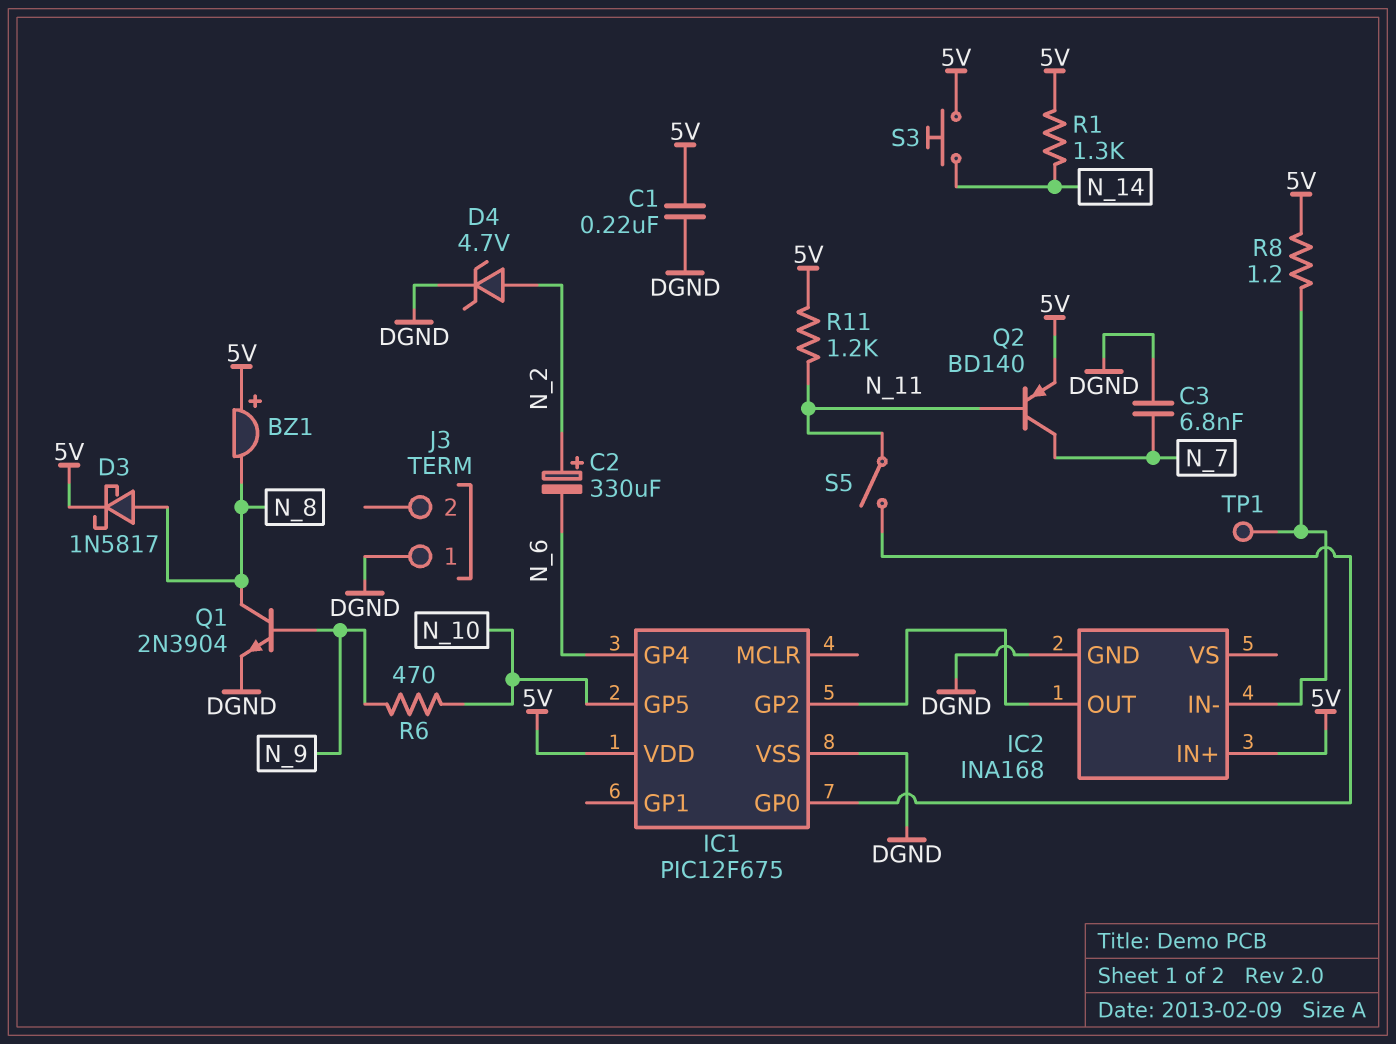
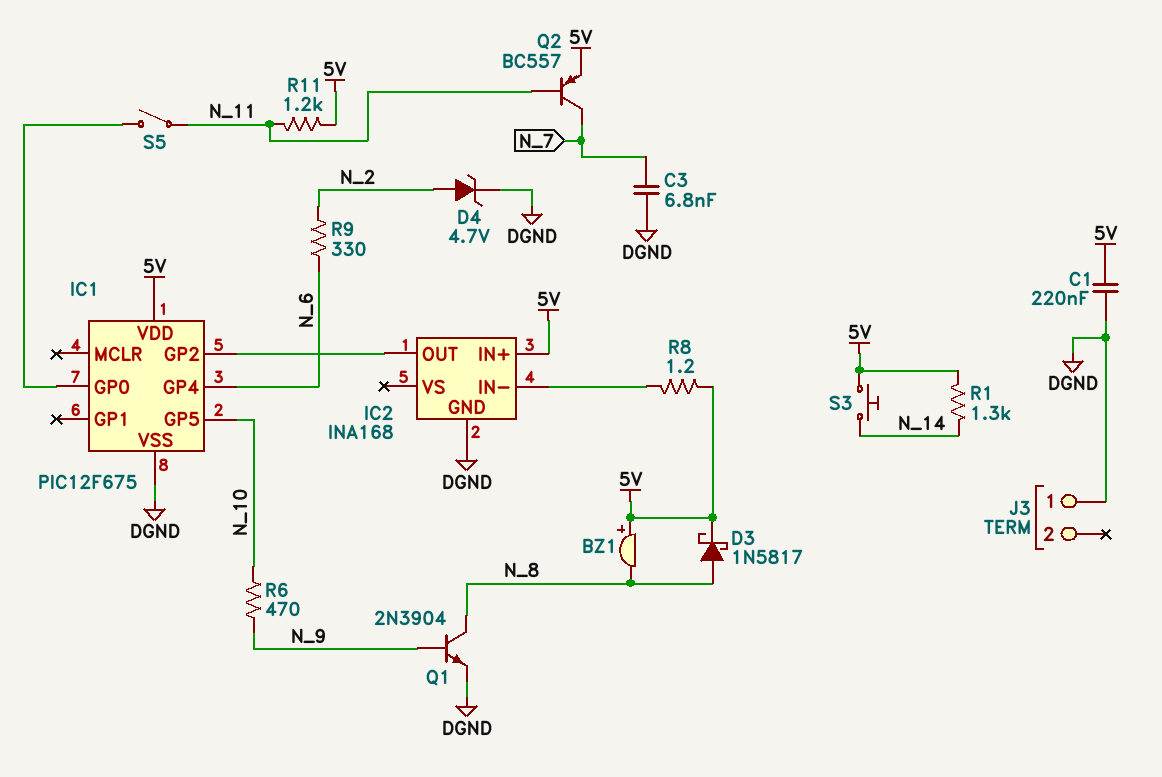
C2: 330uF (plus N_2, minus N_6) -> none
Q2: PNP BD140 (B N_11, C N_7, E 5V) -> PNP BC557 (B N_11, C N_7, E 5V)
R9: none -> 330 (N_2, N_6)
TP1: test point (IC2/IN-) -> none

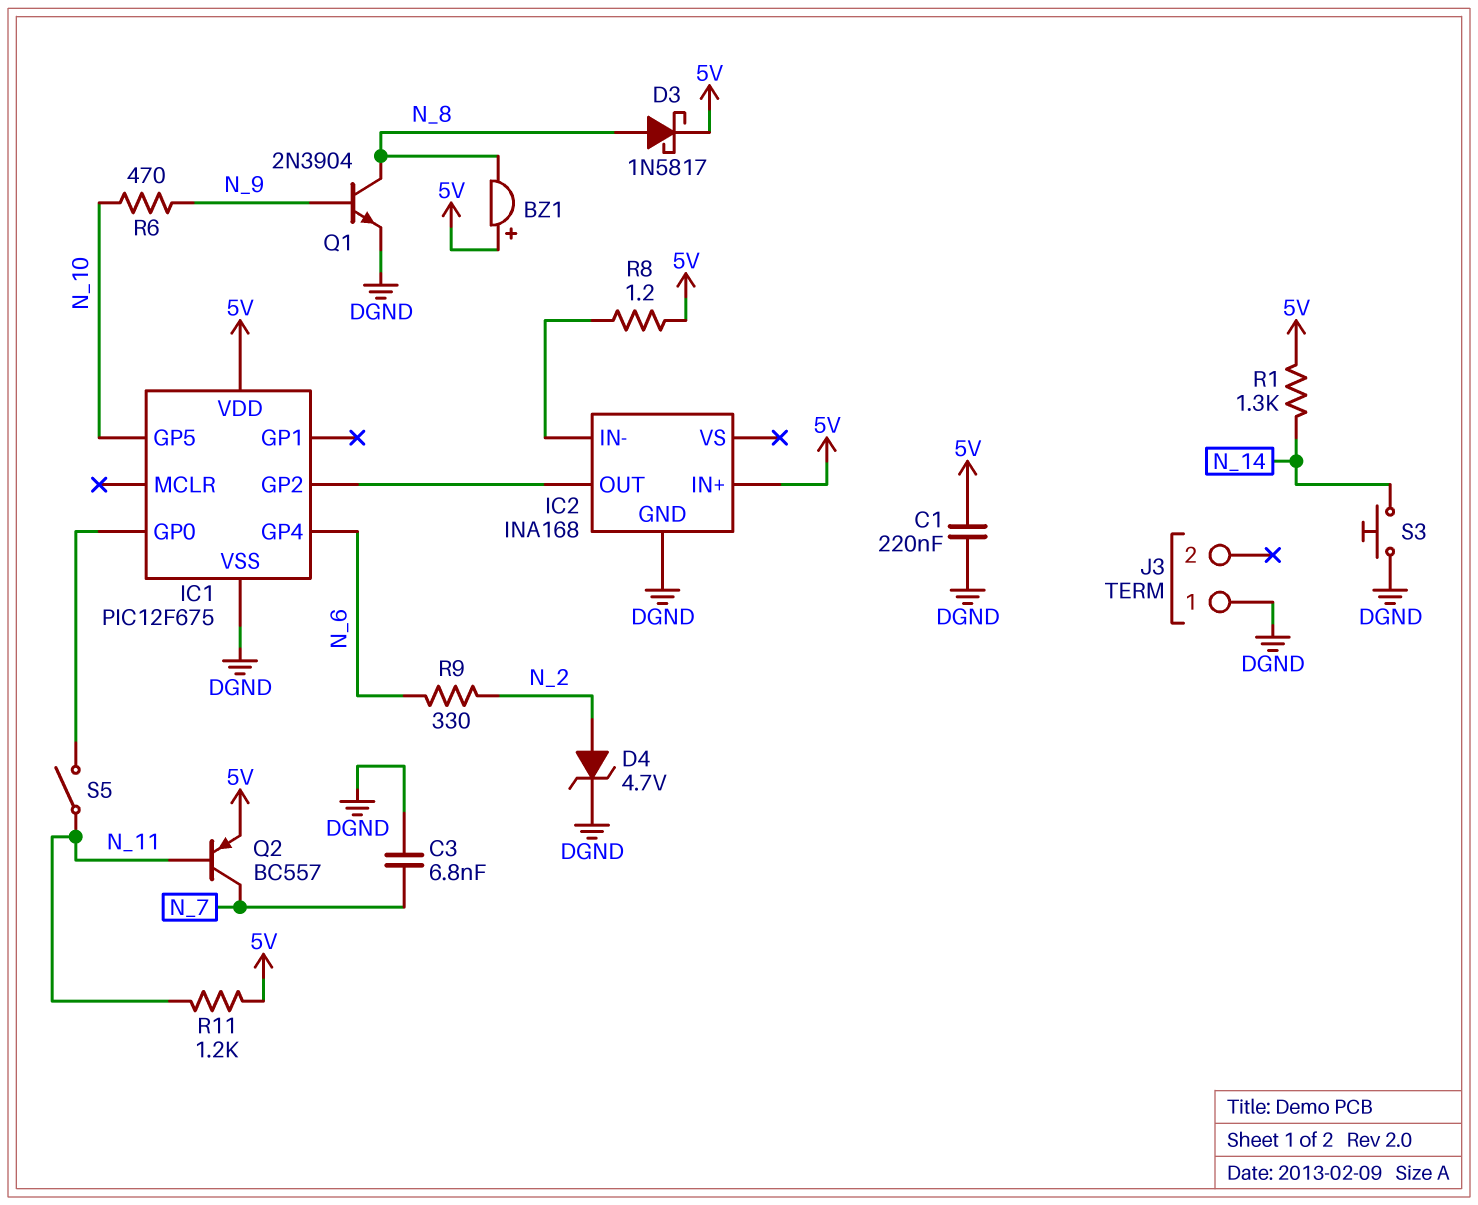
S3: button (5V, N_14) -> button (DGND, N_14)

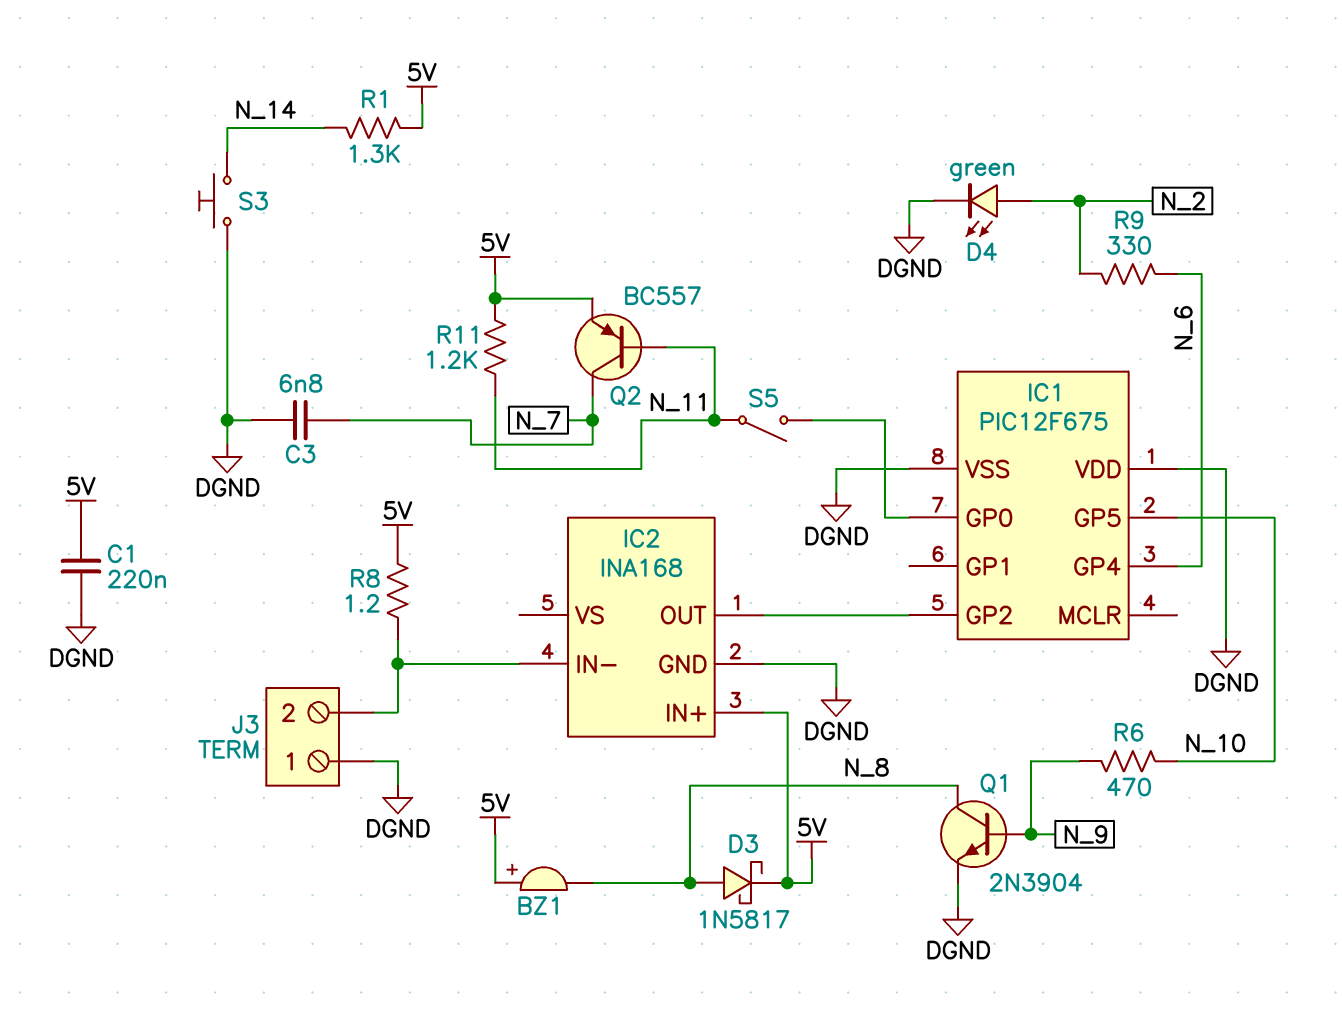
D4: zener 4.7V (A N_2, K DGND) -> LED green (A N_2, K DGND)
IC1 pin VDD: 5V -> DGND
J3 pin 2: none -> IC2/IN-

